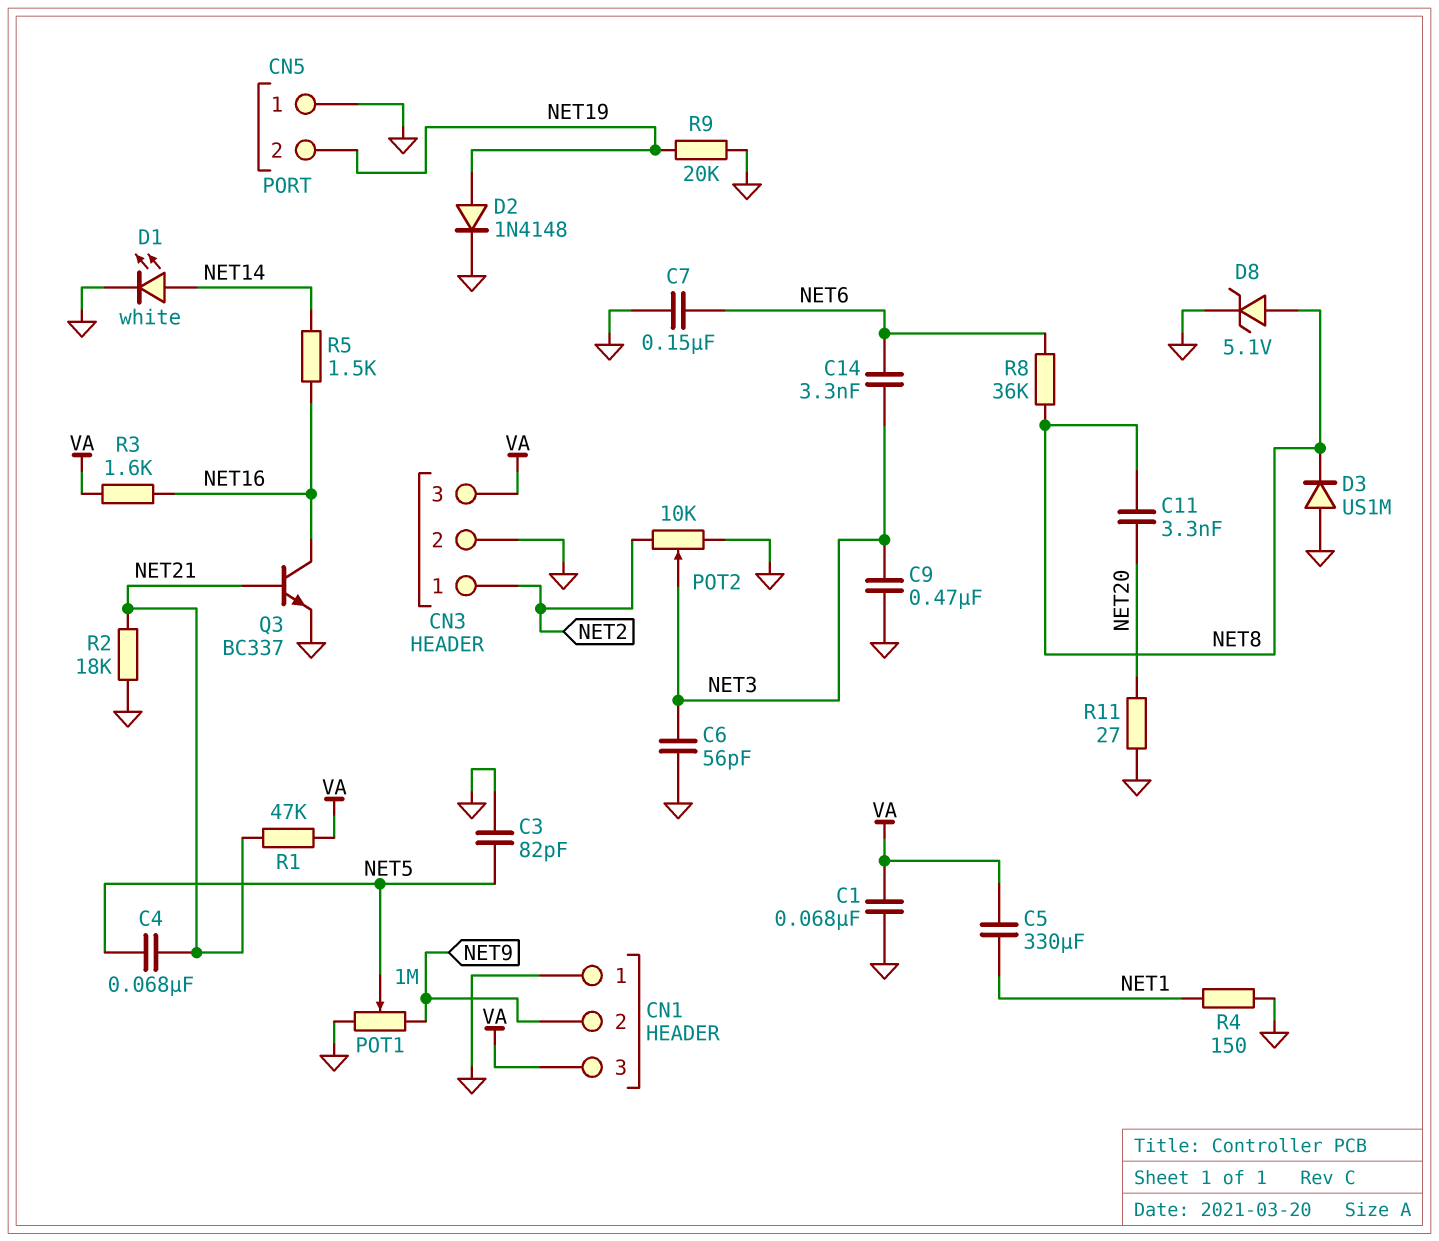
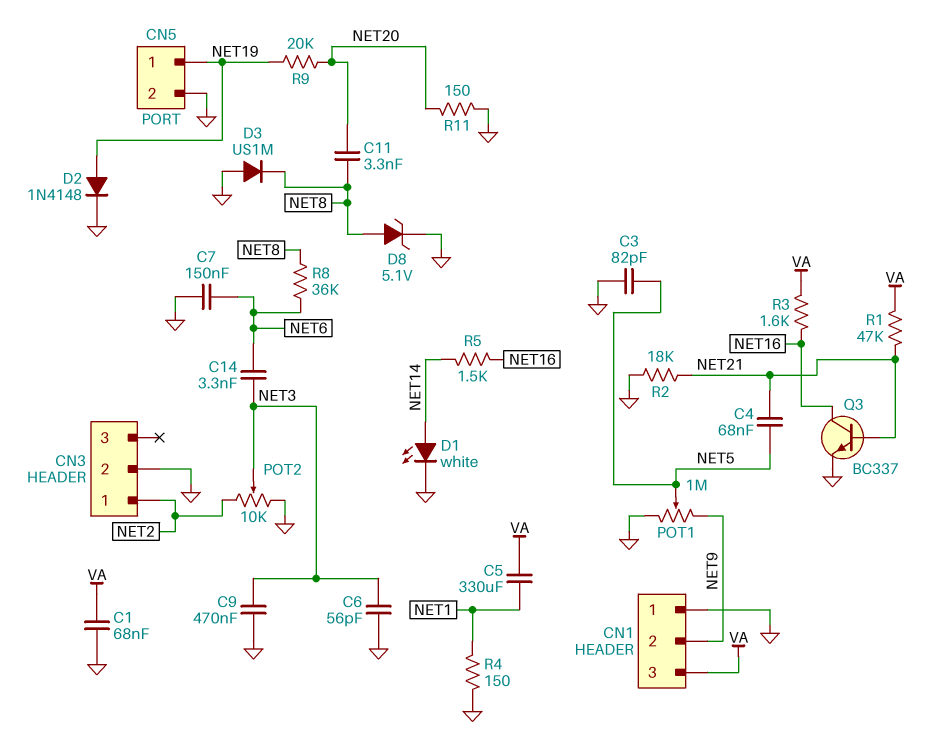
CN3 pin 3: VA -> none
CN5 pin 1: GND -> NET19
CN5 pin 2: NET19 -> GND
R9: 20k (GND, NET19) -> 20k (NET19, NET20)
R11: 27 (GND, NET20) -> 150 (GND, NET20)

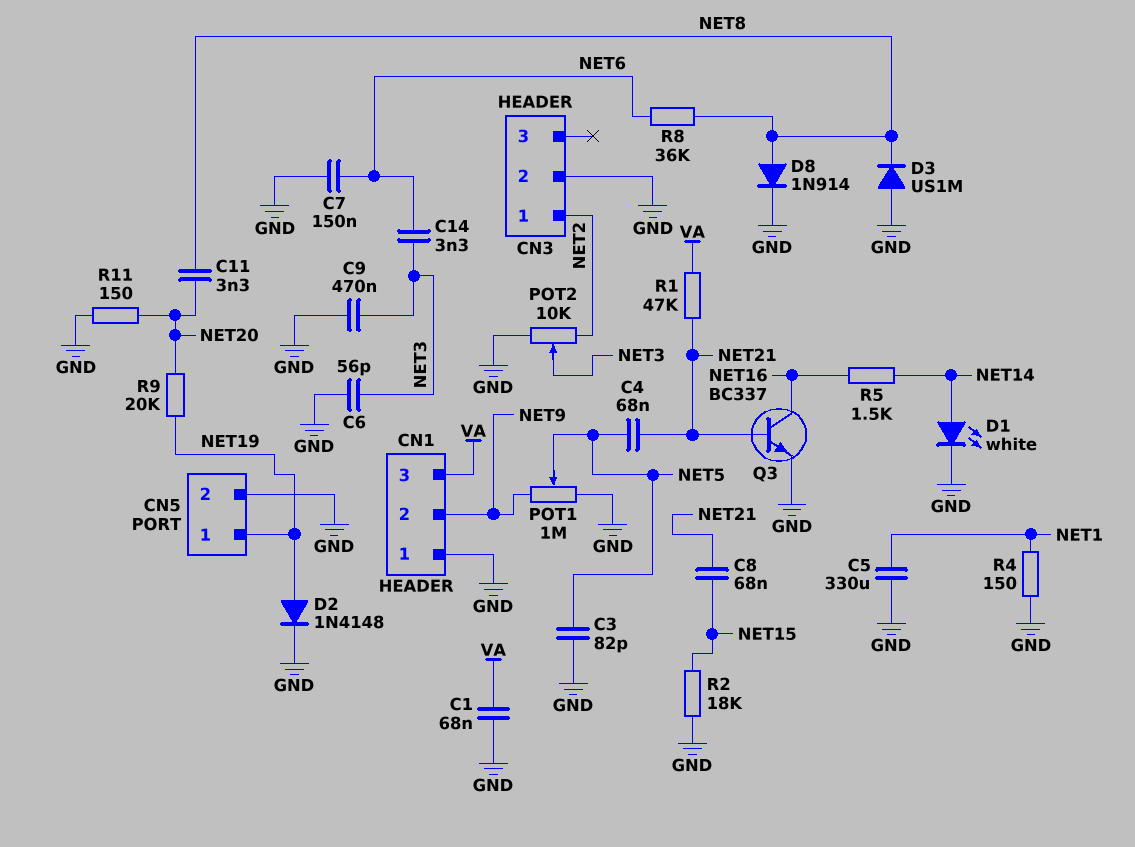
C5: 330uF (NET1, VA) -> 330uF (GND, NET1)
C8: none -> 68nF (NET15, NET21)
D8: zener 5.1V (A NET8, K GND) -> diode 1N914 (A NET8, K GND)
R2: 18k (GND, NET21) -> 18k (GND, NET15)
R3: 1.6k (NET16, VA) -> none

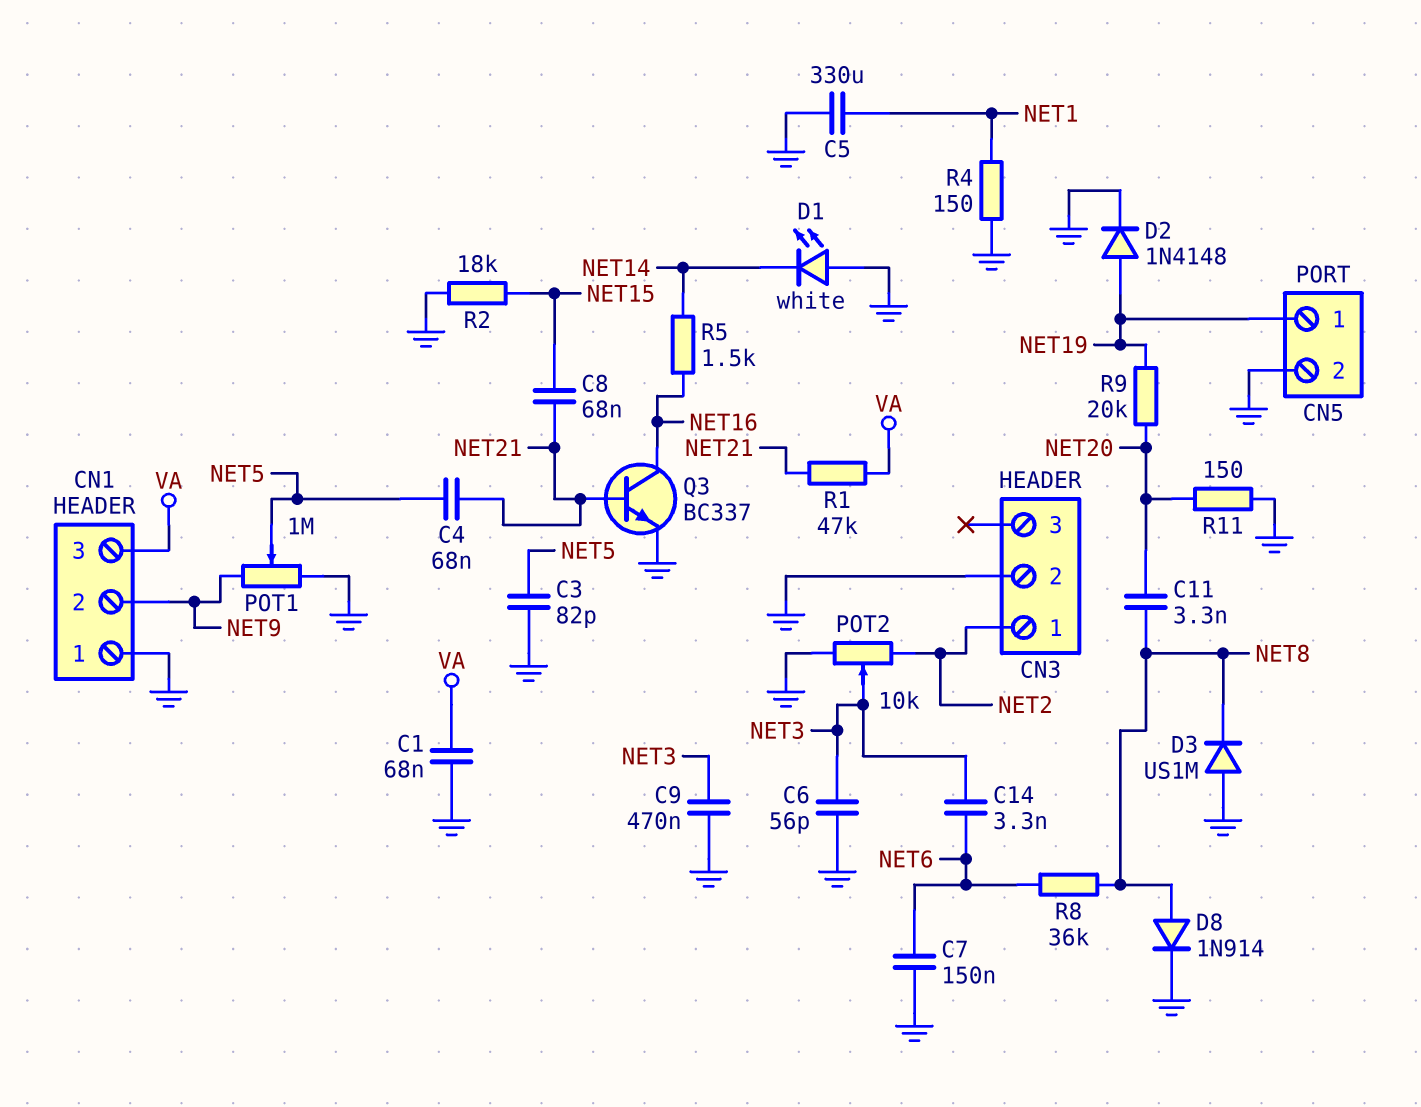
D1: LED white (A NET14, K GND) -> LED white (A GND, K NET14)

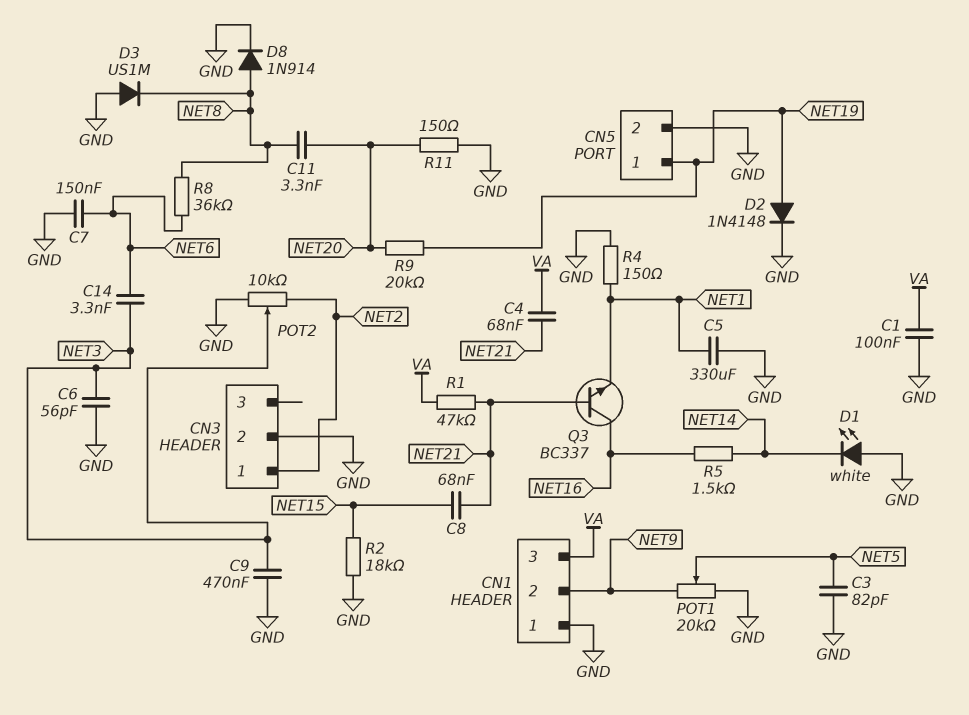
C1: 68nF (GND, VA) -> 100nF (GND, VA)
C4: 68nF (NET5, NET21) -> 68nF (NET21, VA)
POT1: 1M (GND, NET9, wiper NET5) -> 20k (GND, NET9, wiper NET5)
Q3: NPN BC337 (B NET21, C NET16, E GND) -> NPN BC337 (B NET21, C NET16, E NET1)

